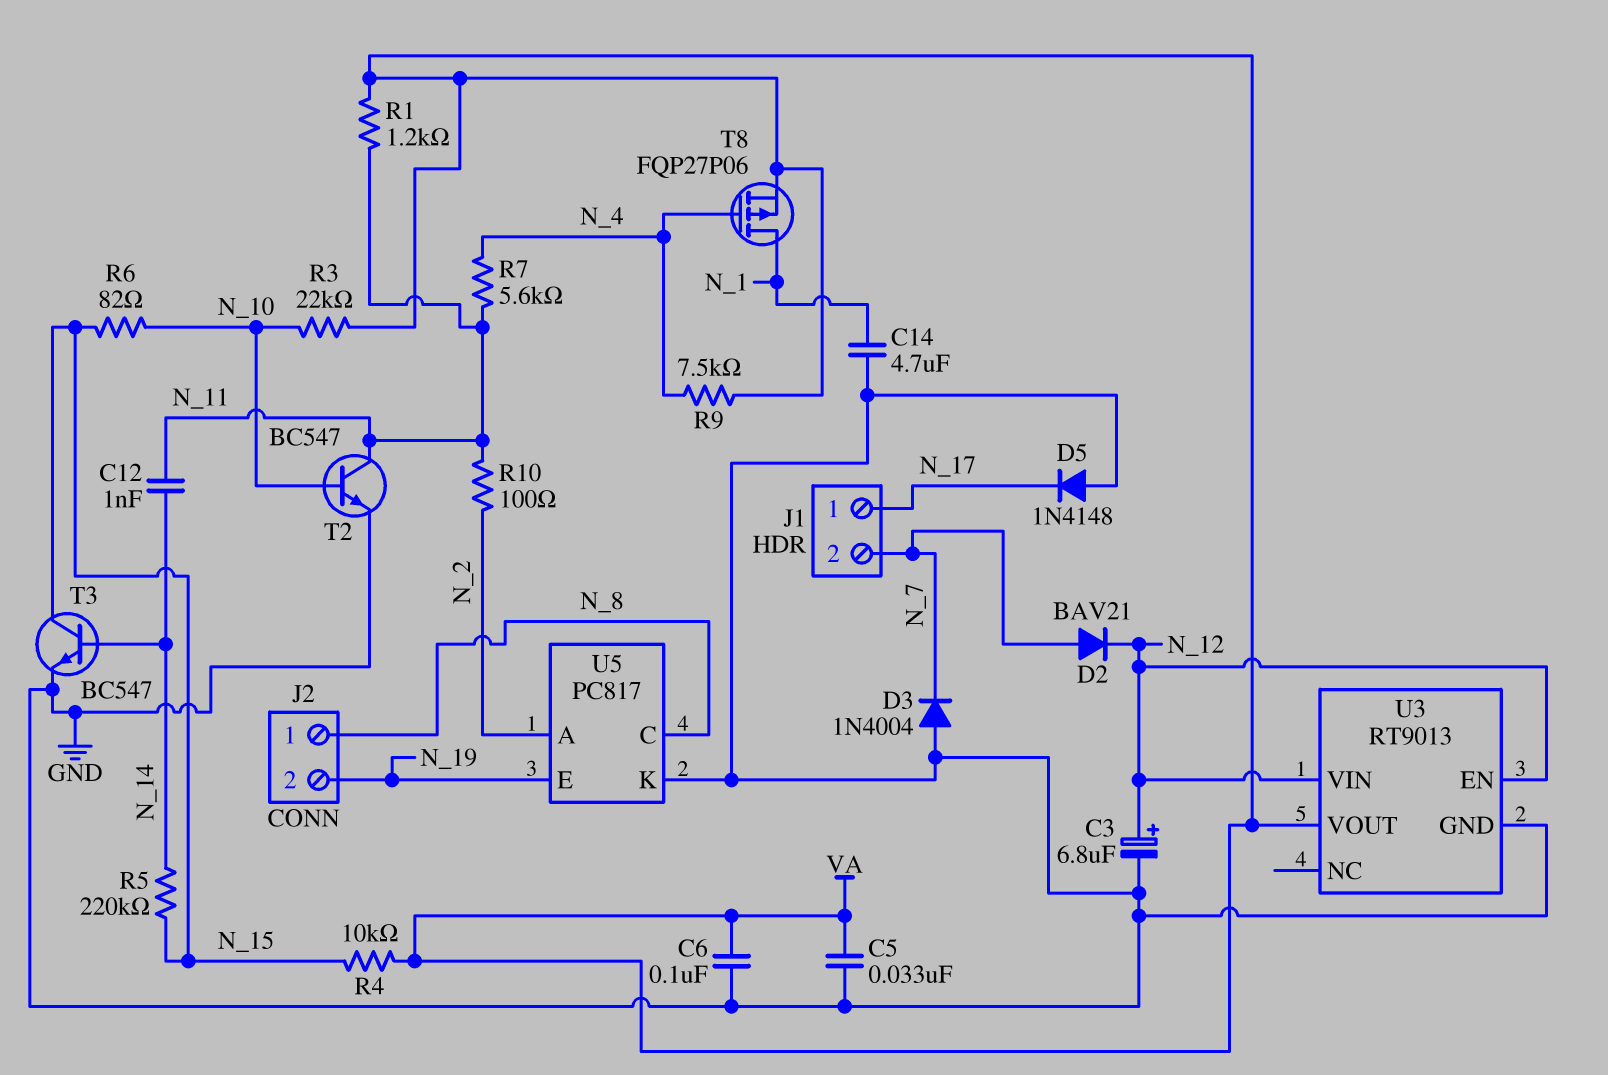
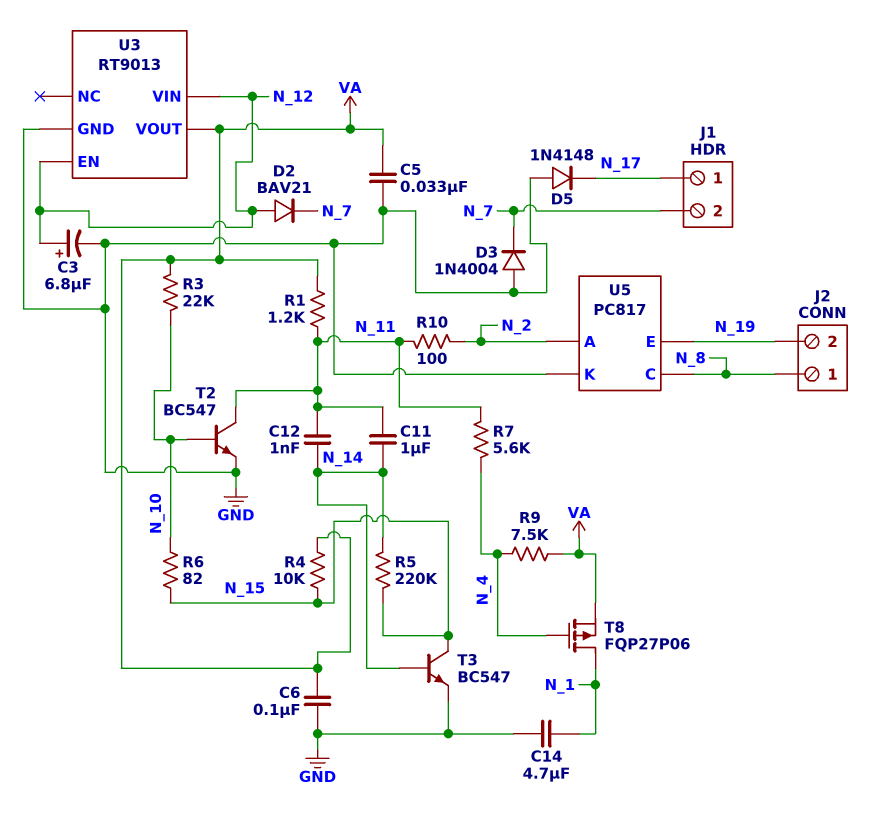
C11: none -> 1uF (N_11, N_14)
D2: diode BAV21 (A N_7, K N_12) -> diode BAV21 (A N_12, K N_7)

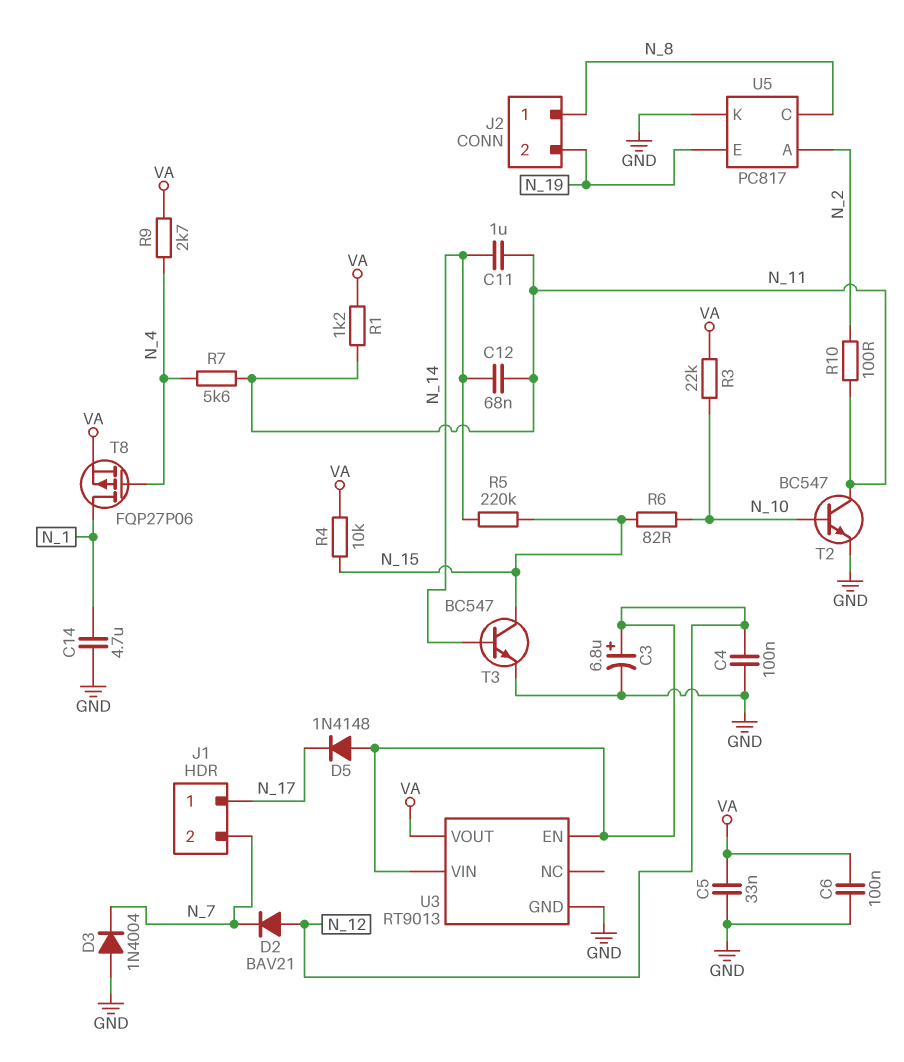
C4: none -> 100nF (GND, N_12)
C12: 1nF (N_11, N_14) -> 68nF (N_11, N_14)
D5: diode 1N4148 (A GND, K N_17) -> diode 1N4148 (A N_12, K N_17)
R9: 7.5k (N_4, VA) -> 2.7k (N_4, VA)

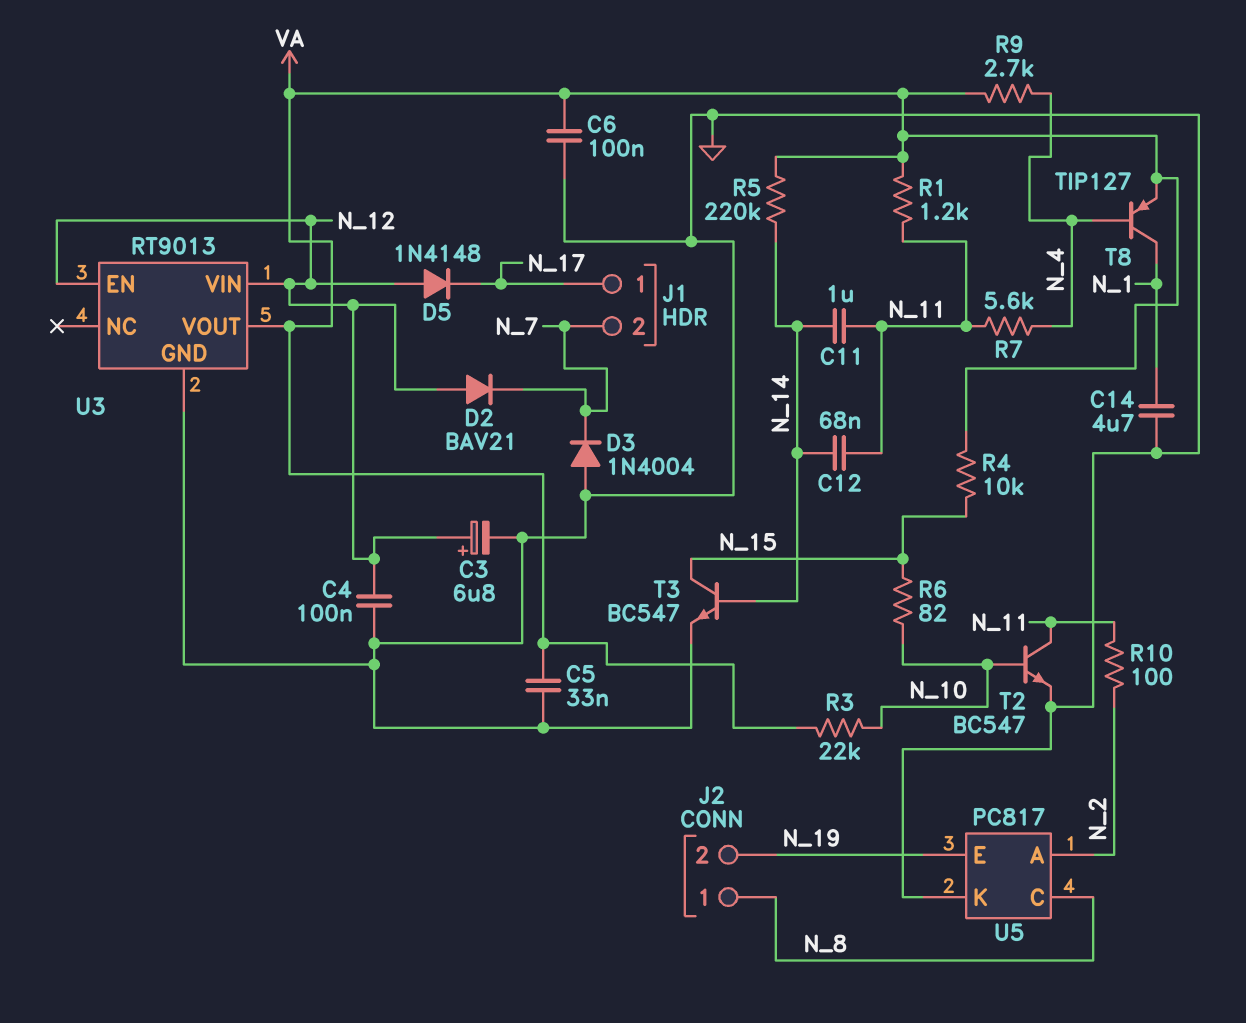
R5: 220k (N_14, N_15) -> 220k (N_14, VA)
T8: PMOS FQP27P06 (G N_4, D N_1, S VA) -> PNP TIP127 (B N_4, C N_1, E VA)

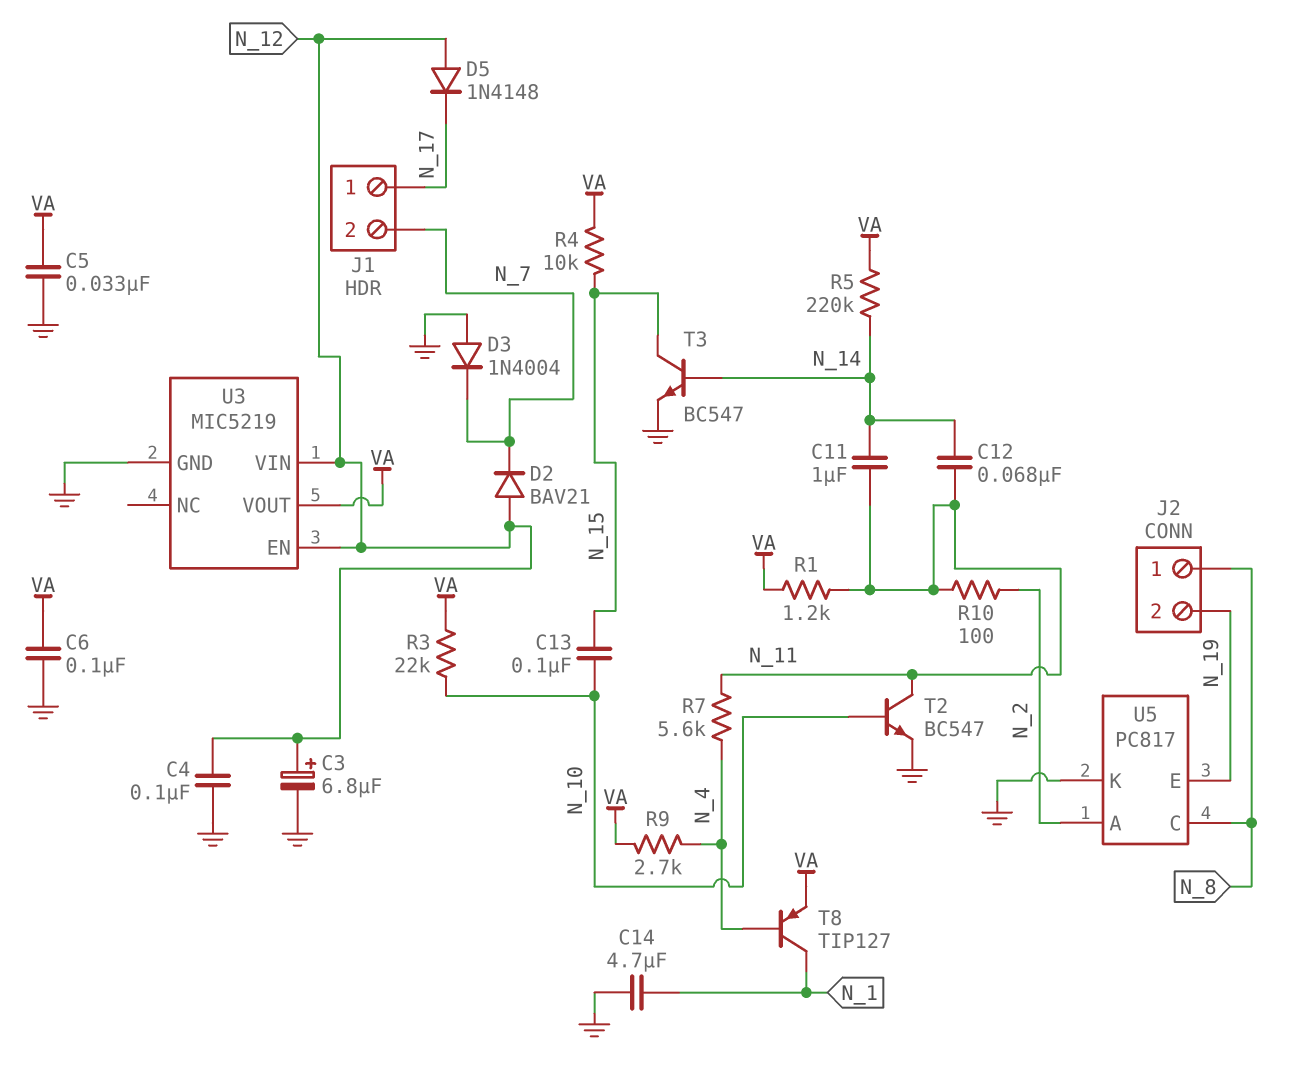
C13: none -> 100nF (N_10, N_15)
R6: 82 (N_10, N_15) -> none
U3: RT9013 -> MIC5219

